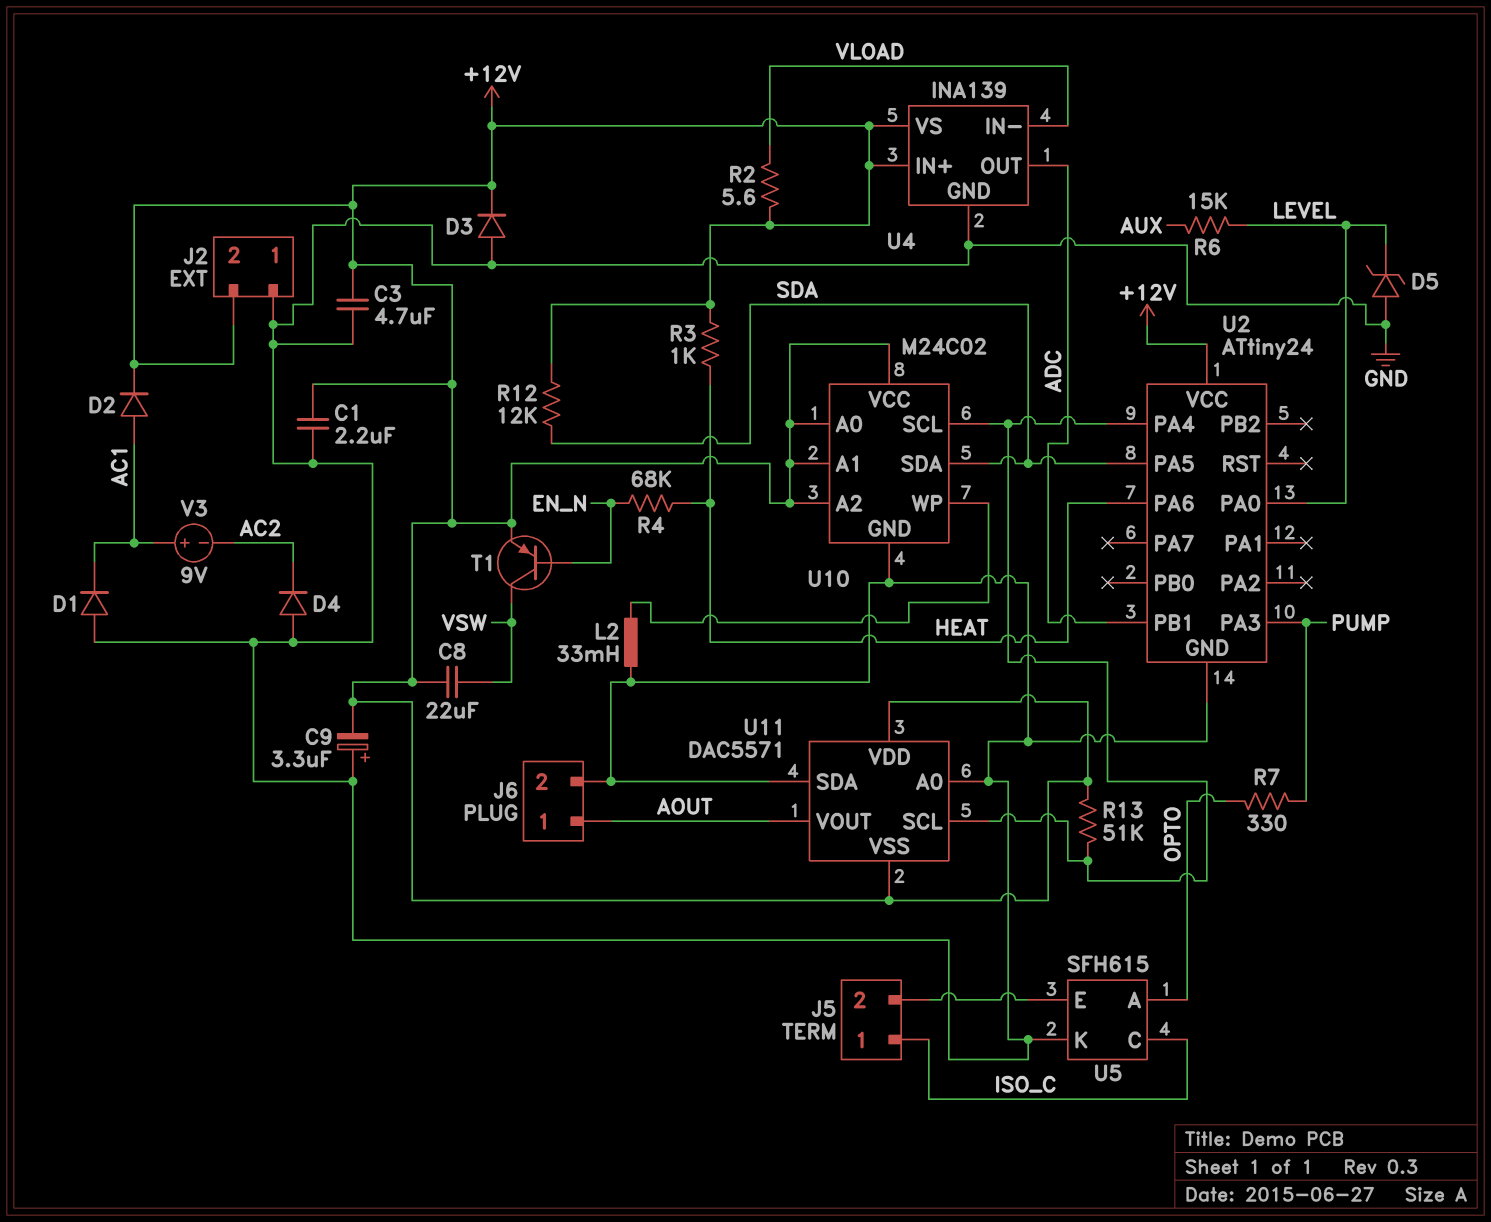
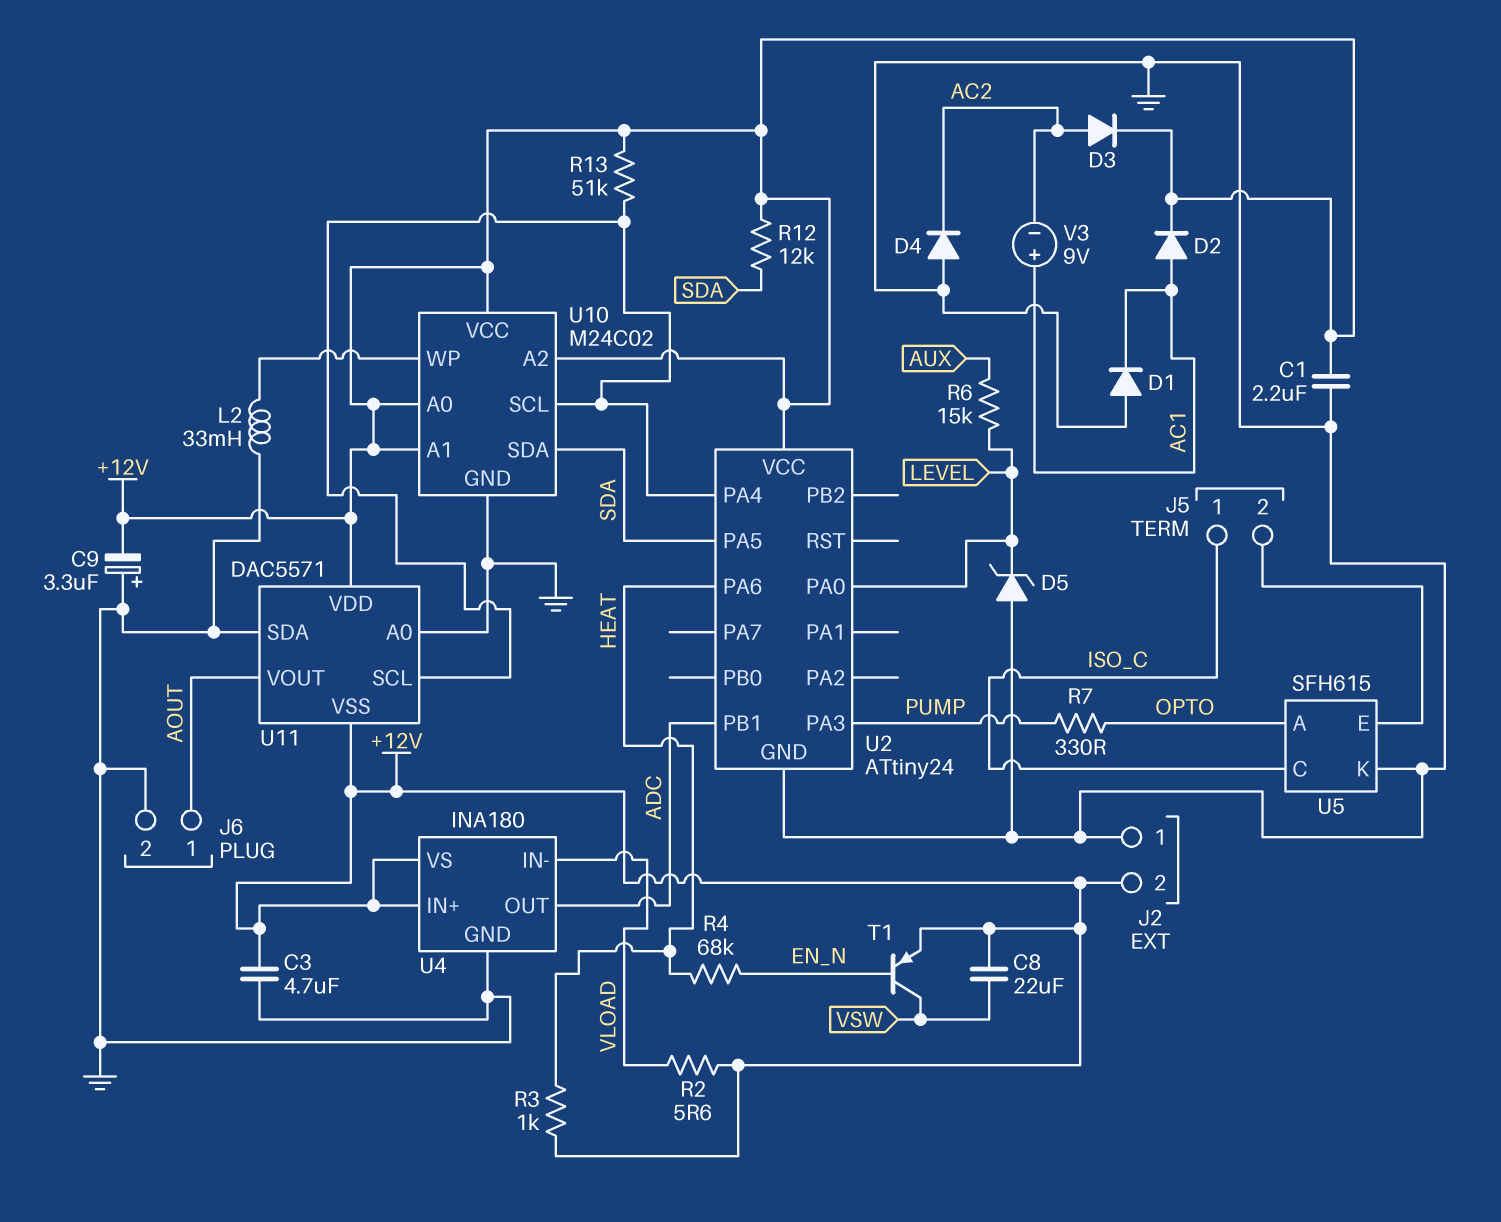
D3: diode (A GND, K +12V) -> diode (A AC2, K +12V)
U4: INA139 -> INA180

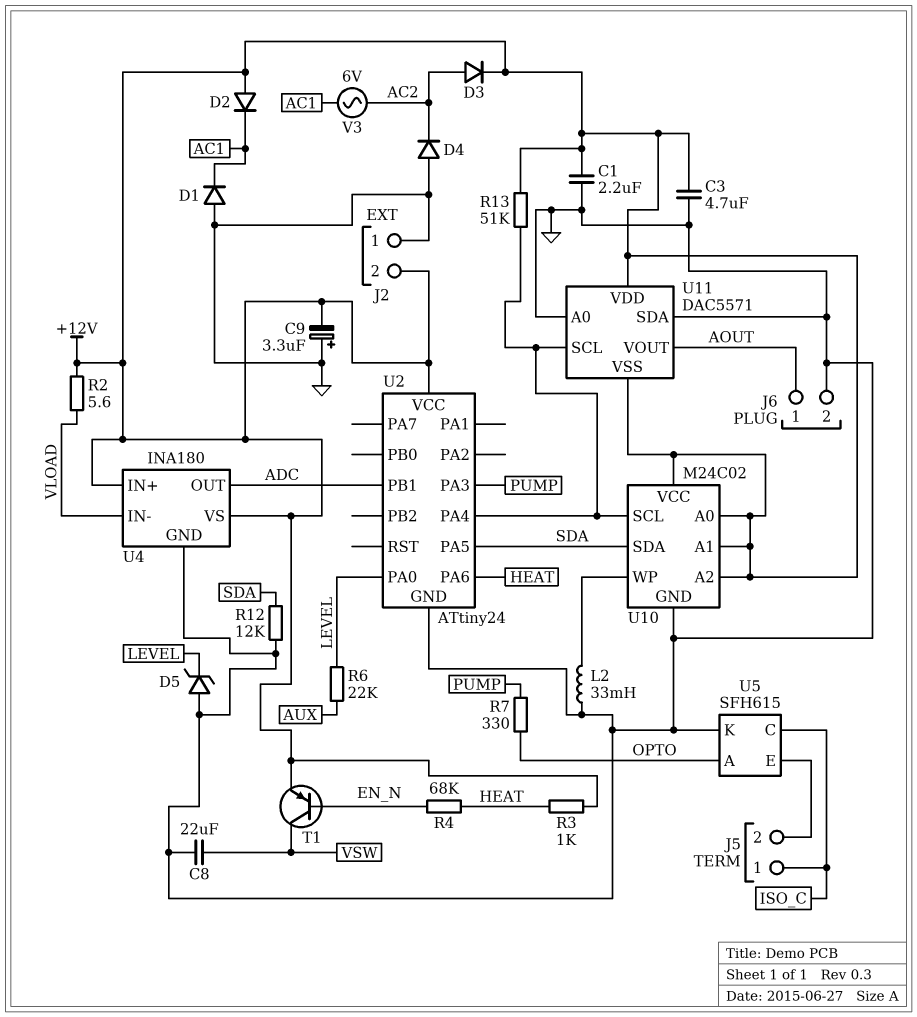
C8: 22uF (+12V, VSW) -> 22uF (GND, VSW)
D2: diode (A AC1, K +12V) -> diode (A +12V, K AC1)
R6: 15k (AUX, LEVEL) -> 22k (AUX, LEVEL)
R12: 12k (+12V, SDA) -> 12k (GND, SDA)
V3: 9V (plus AC1, minus AC2) -> AC 6V (AC1, AC2)

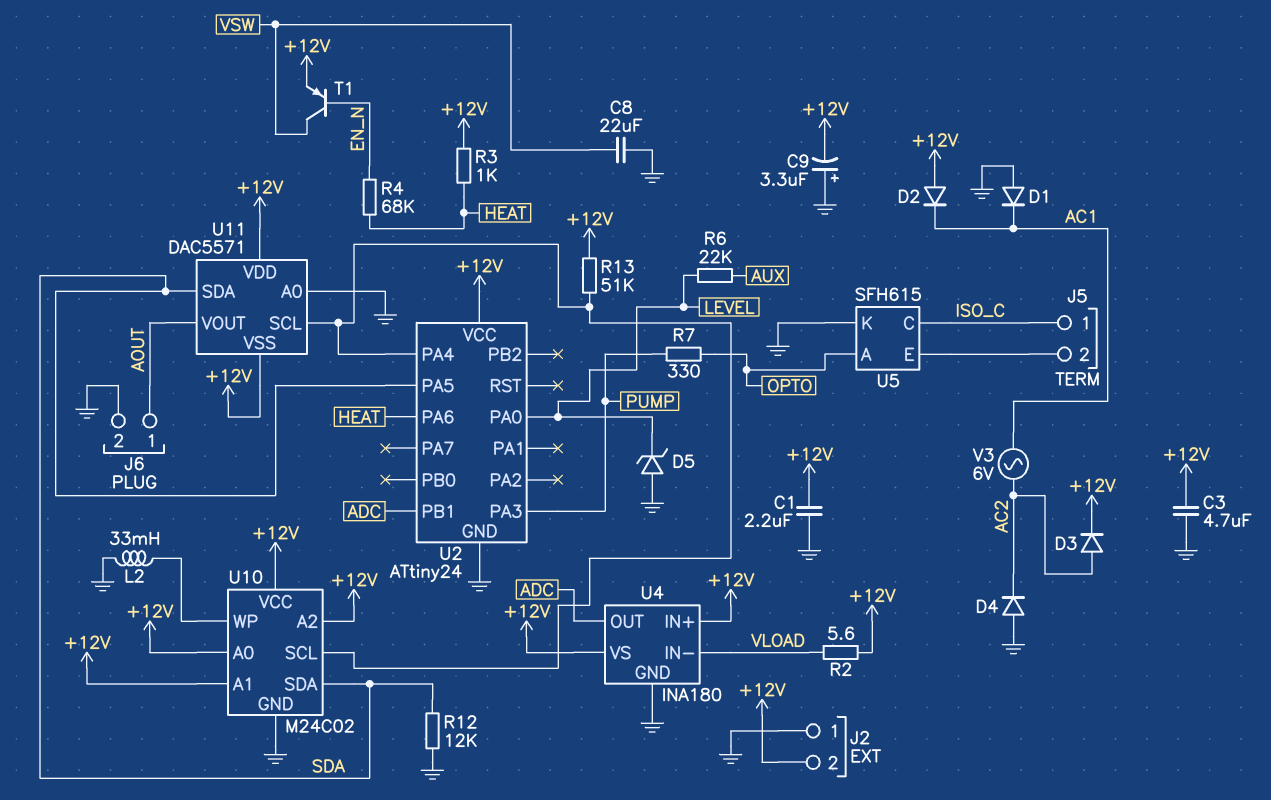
U11 pin SDA: GND -> SDA

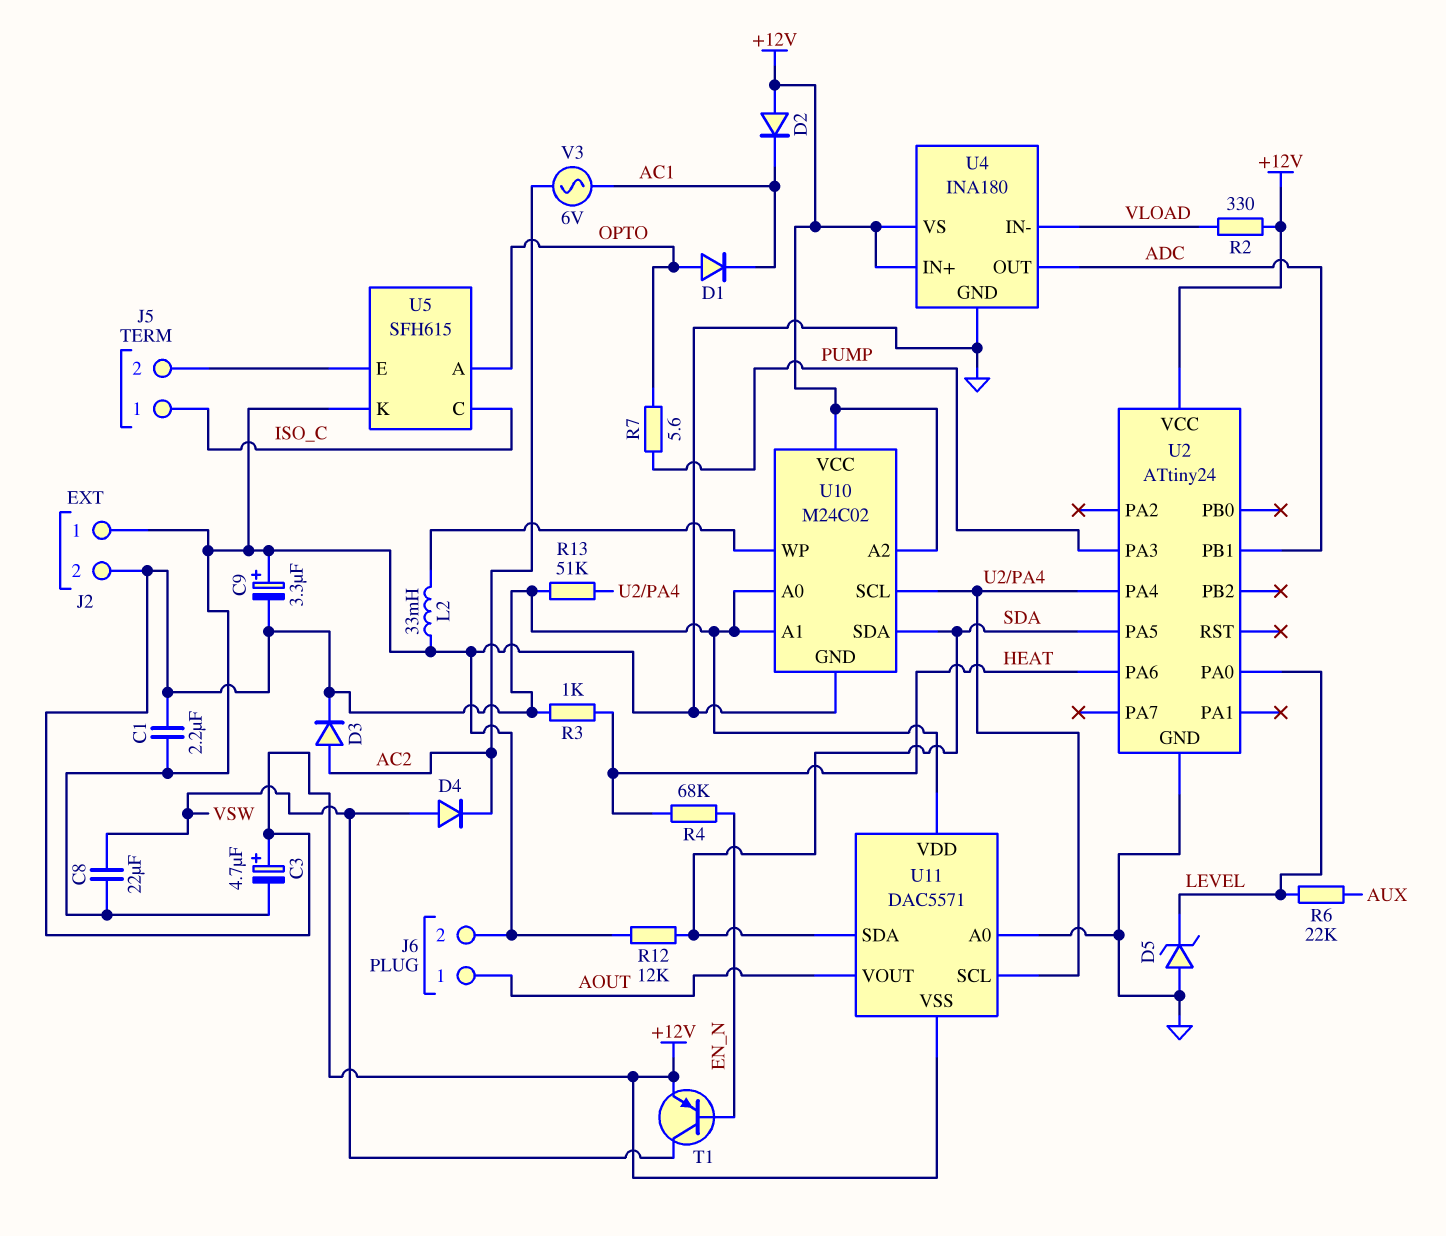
C3: 4.7uF (+12V, GND) -> 4.7uF (plus +12V, minus GND)
D1: diode (A GND, K AC1) -> diode (A OPTO, K AC1)
D4: diode (A GND, K AC2) -> diode (A VSW, K AC2)
R2: 5.6 (+12V, VLOAD) -> 330 (+12V, VLOAD)
R7: 330 (OPTO, PUMP) -> 5.6 (OPTO, PUMP)

